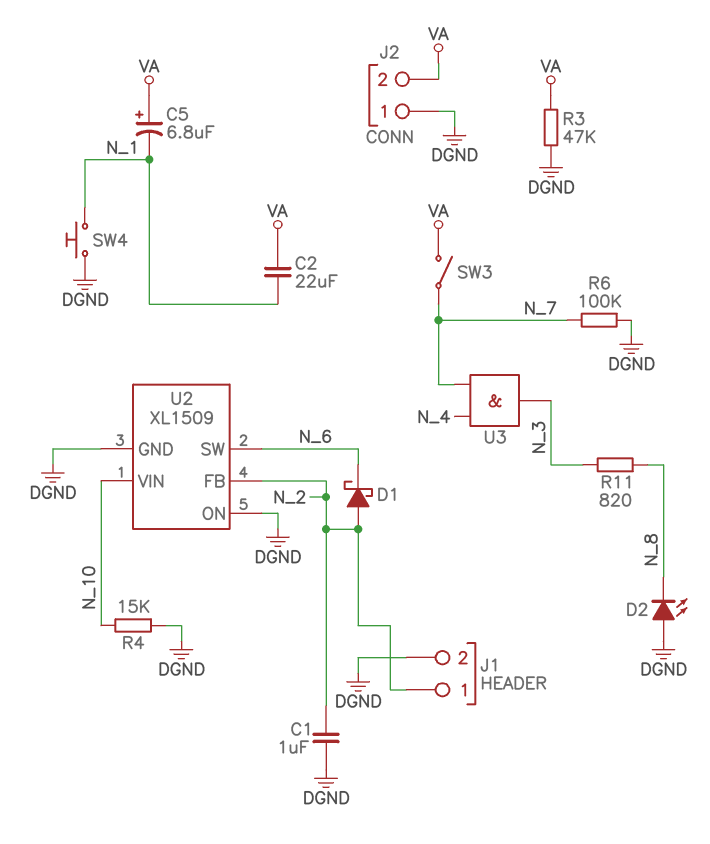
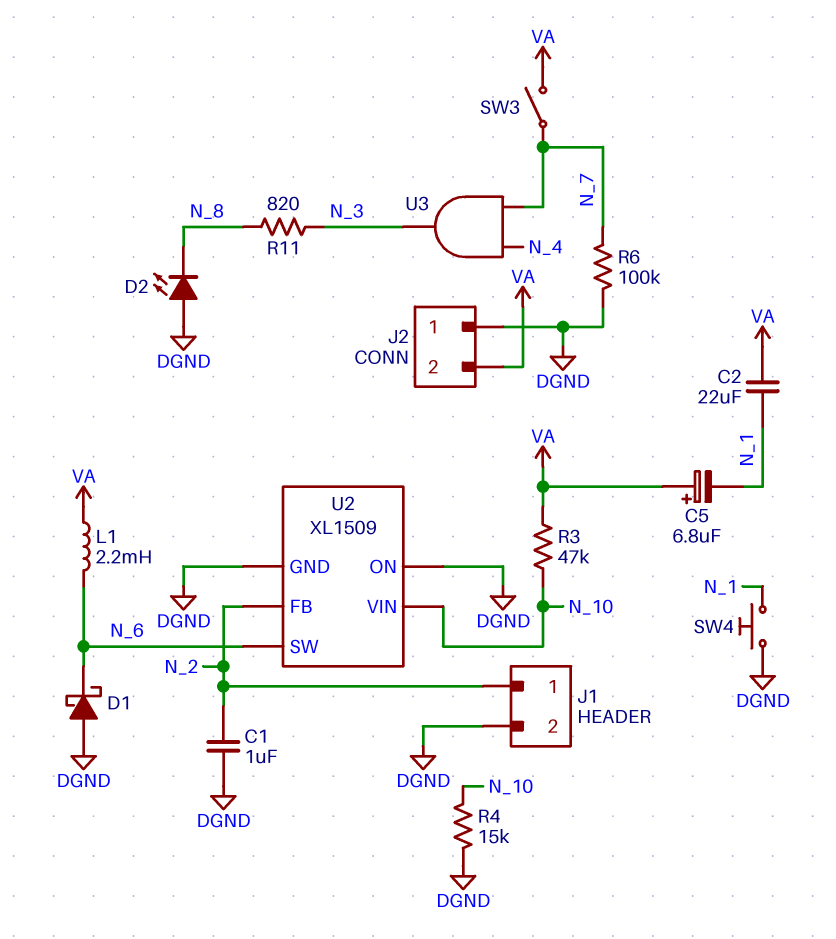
D1: schottky (A N_2, K N_6) -> schottky (A DGND, K N_6)
L1: none -> 2.2mH (N_6, VA)
R3: 47k (DGND, VA) -> 47k (N_10, VA)

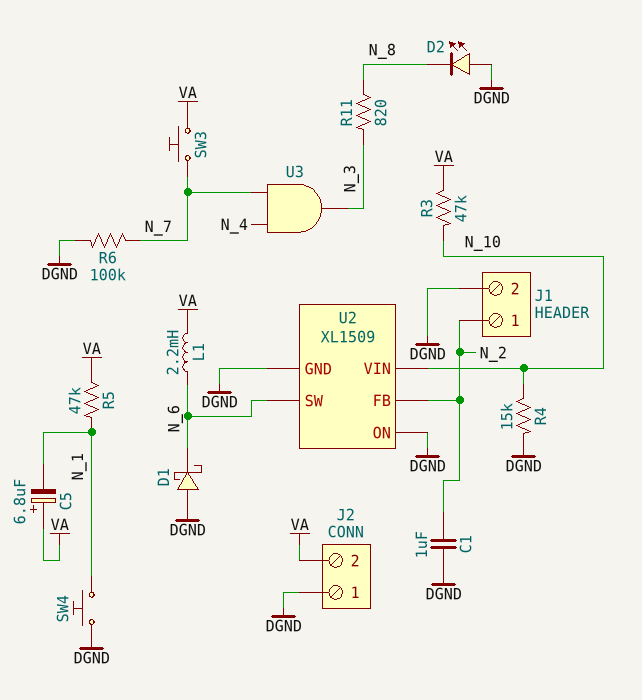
C2: 22uF (N_1, VA) -> none
R5: none -> 47k (N_1, VA)
SW3: switch (N_7, VA) -> button (N_7, VA)

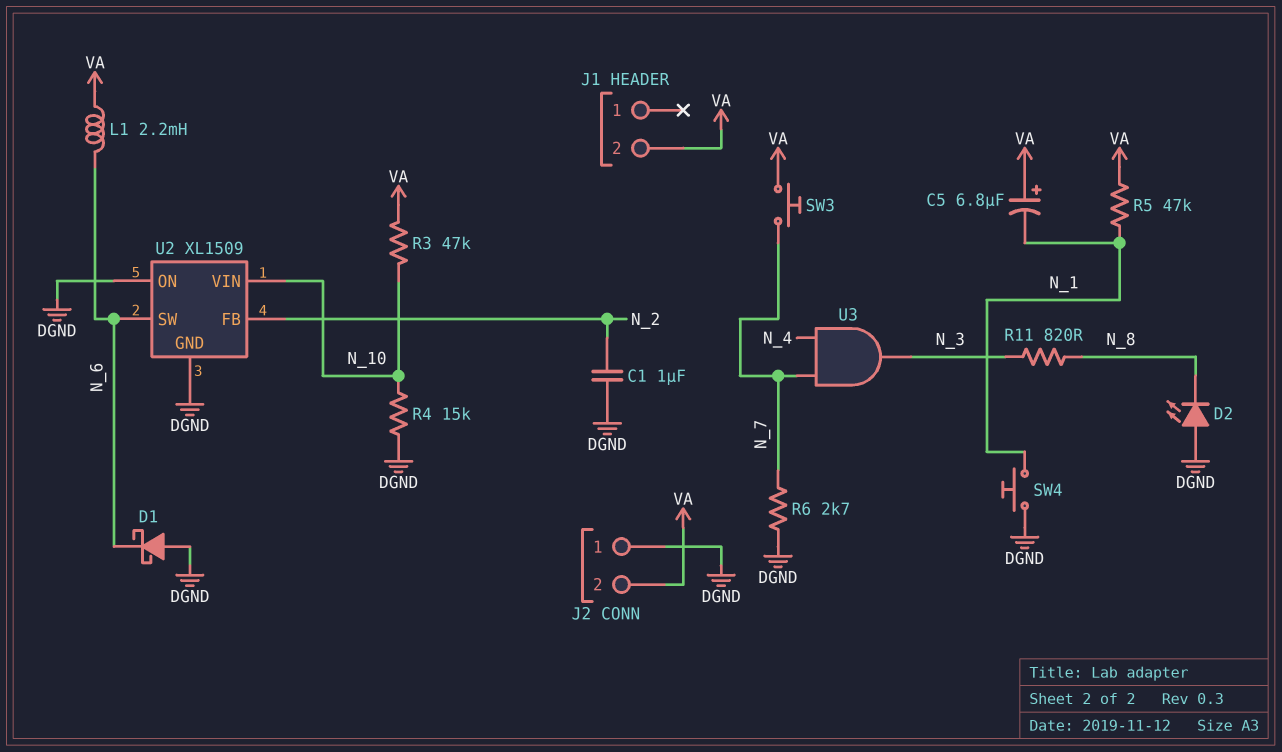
J1 pin 1: N_2 -> none
J1 pin 2: DGND -> VA
R6: 100k (DGND, N_7) -> 2.7k (DGND, N_7)

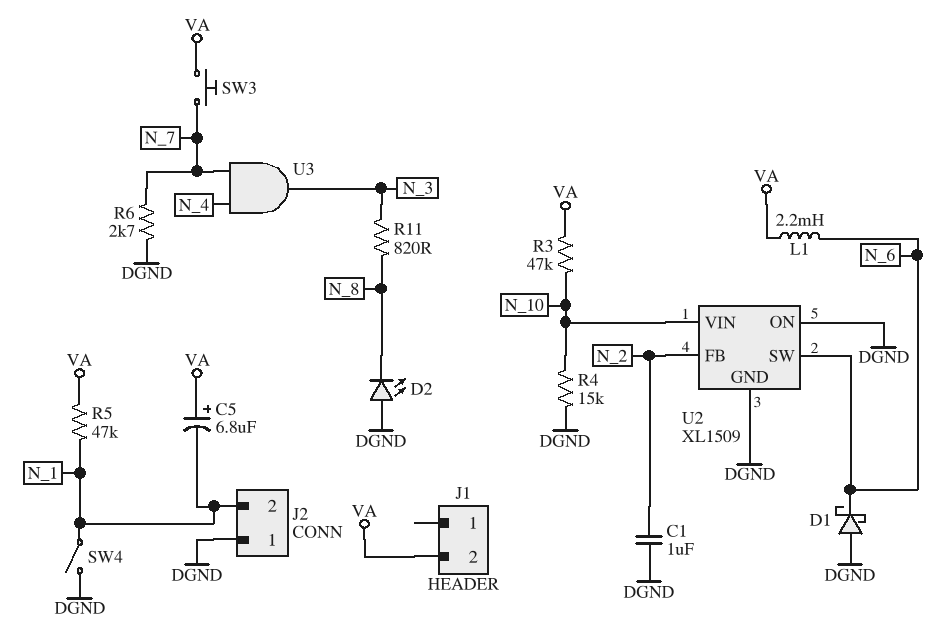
J2 pin 2: VA -> N_1
SW4: button (DGND, N_1) -> switch (DGND, N_1)

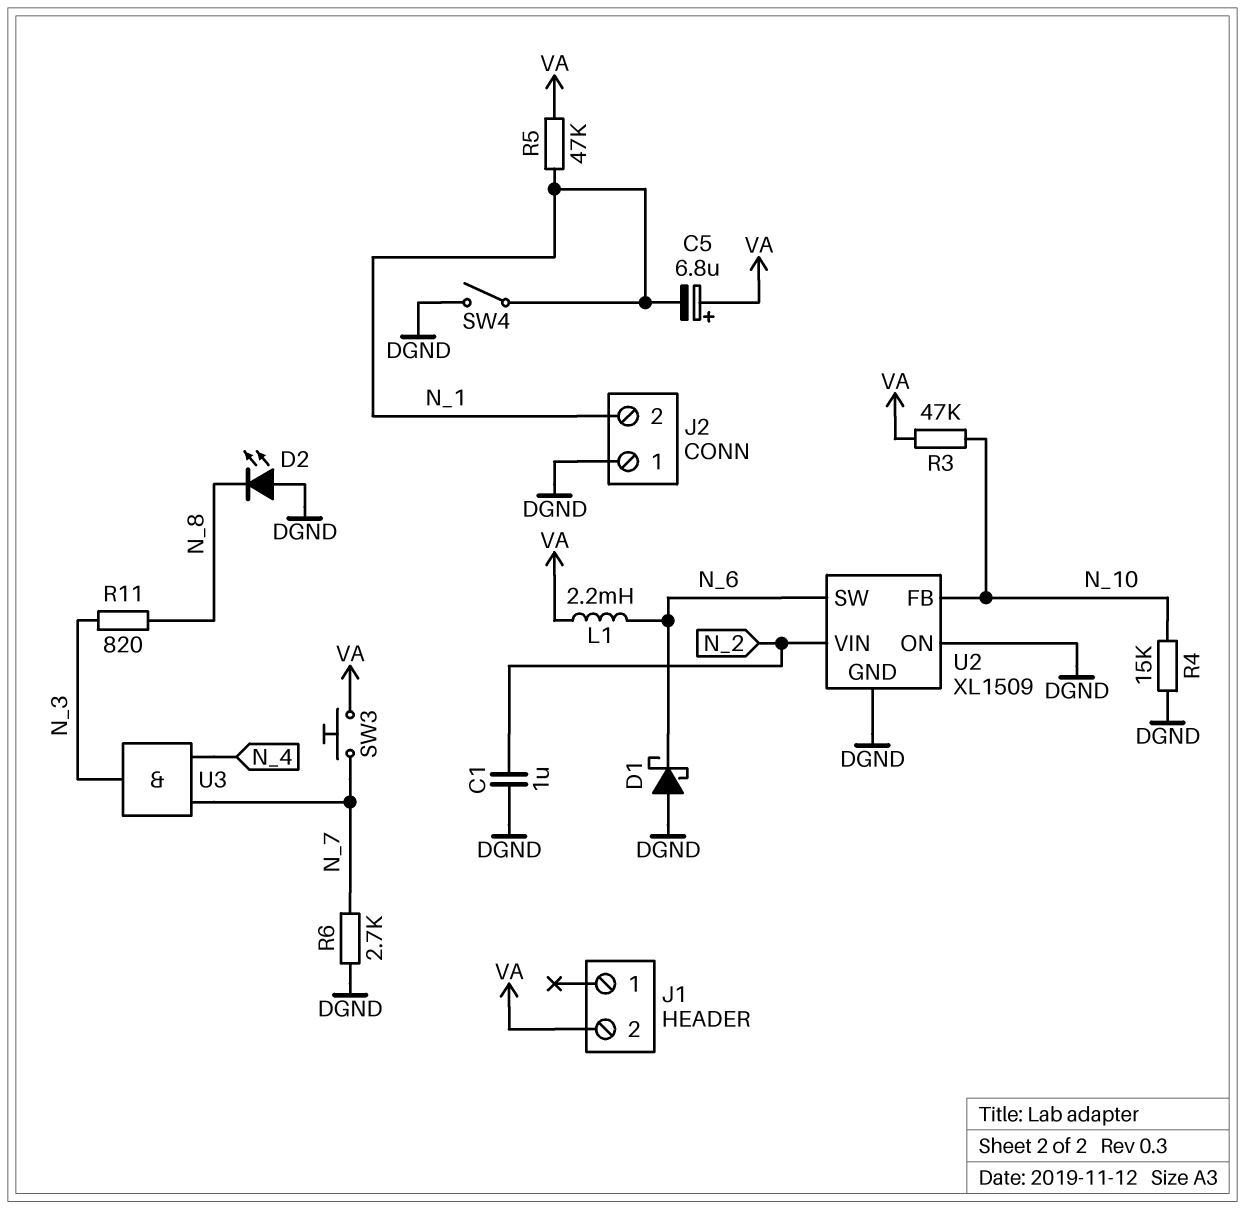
U2 pin FB: N_2 -> N_10
U2 pin VIN: N_10 -> N_2

